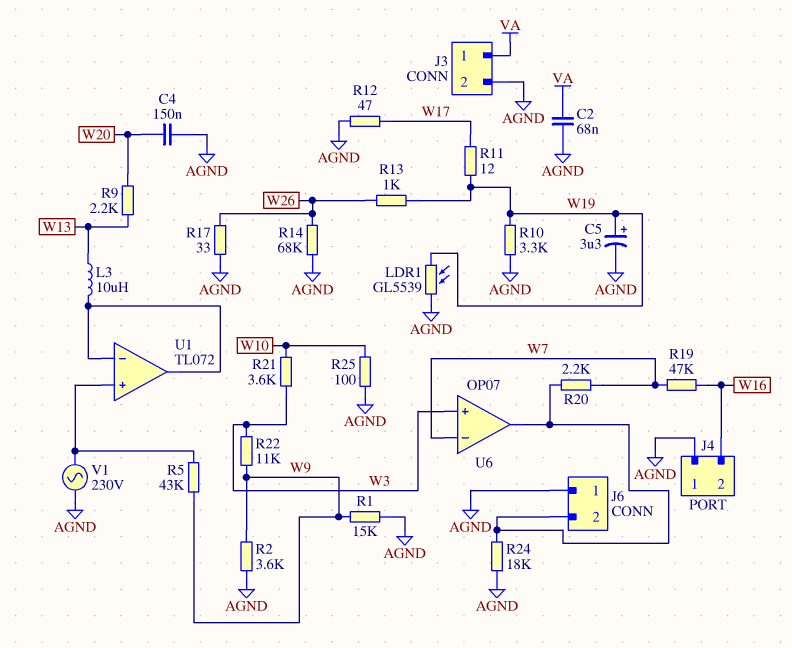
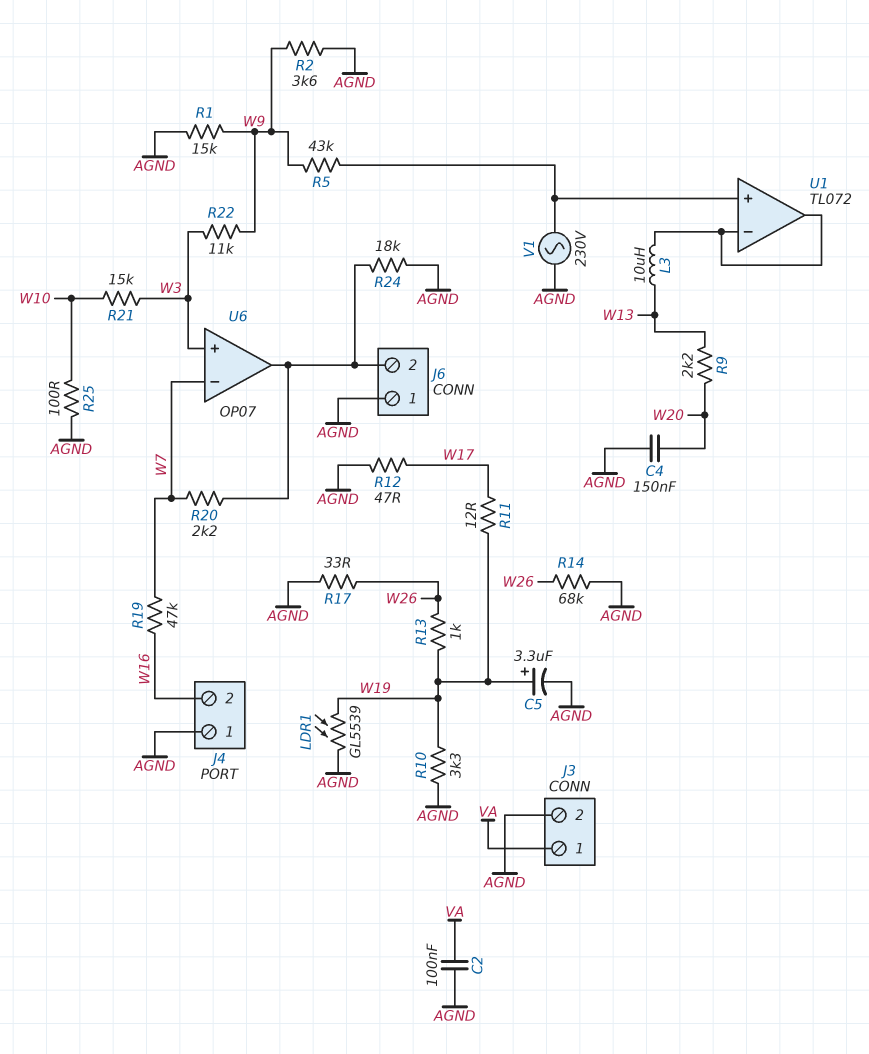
C2: 68nF (AGND, VA) -> 100nF (AGND, VA)
R21: 3.6k (W3, W10) -> 15k (W3, W10)

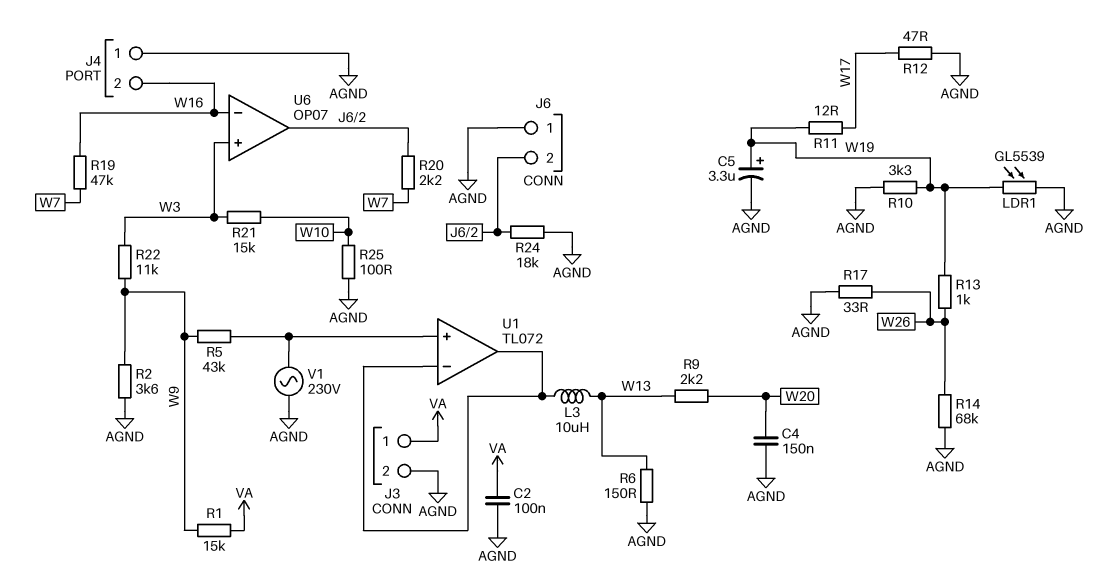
R1: 15k (AGND, W9) -> 15k (VA, W9)
R6: none -> 150 (AGND, W13)
U6 pin in-: W7 -> W16

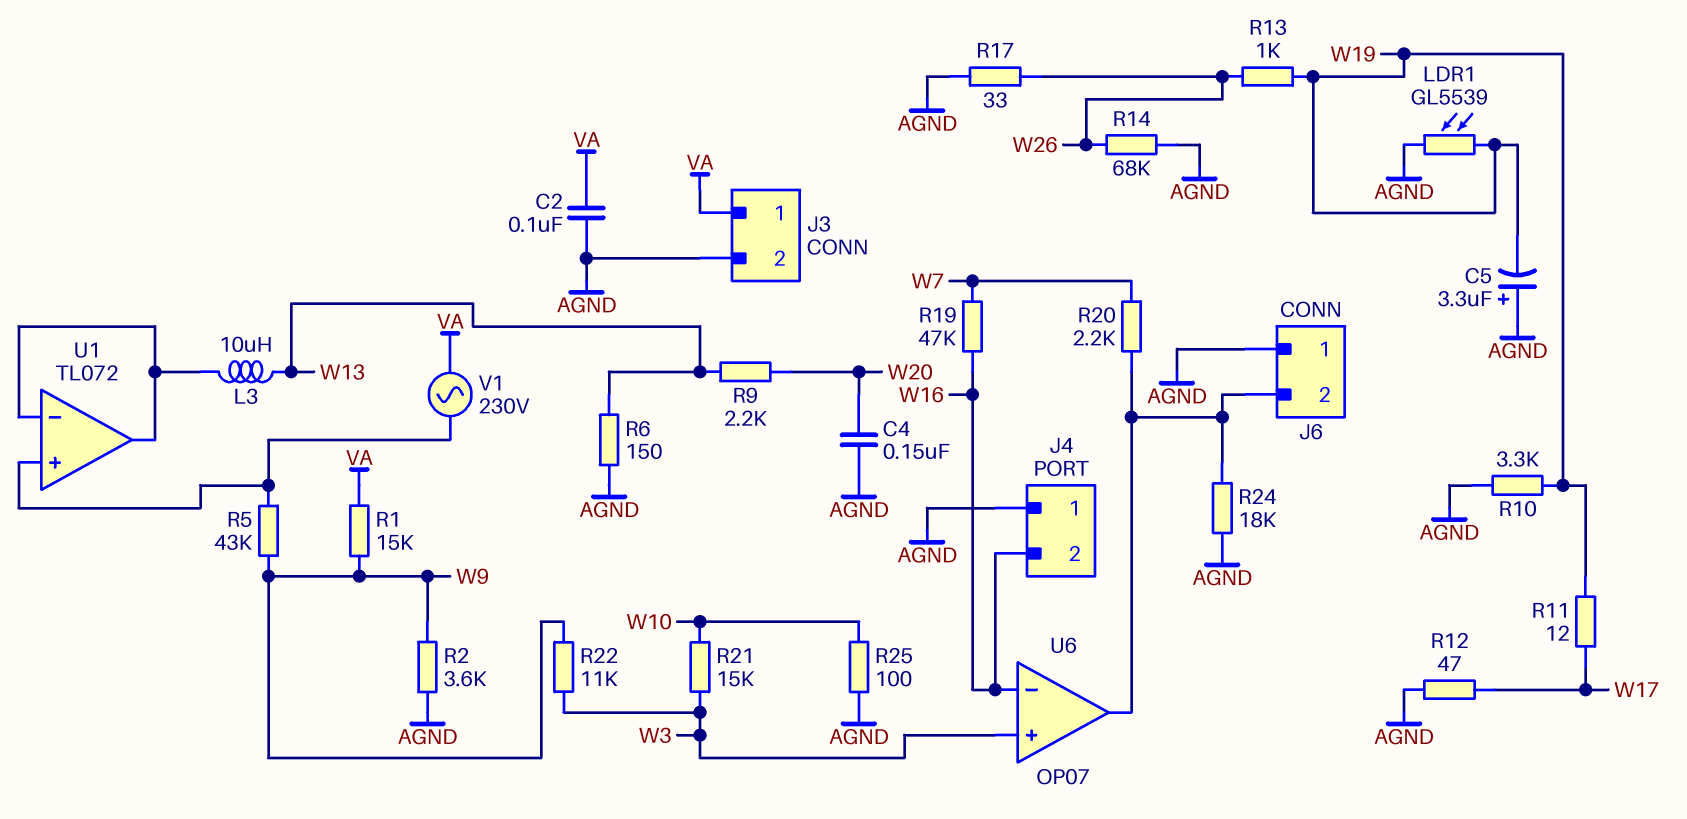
C5: 3.3uF (plus W19, minus AGND) -> 3.3uF (plus AGND, minus W19)
V1: AC 230V (AGND, U1/in+) -> AC 230V (U1/in+, VA)

